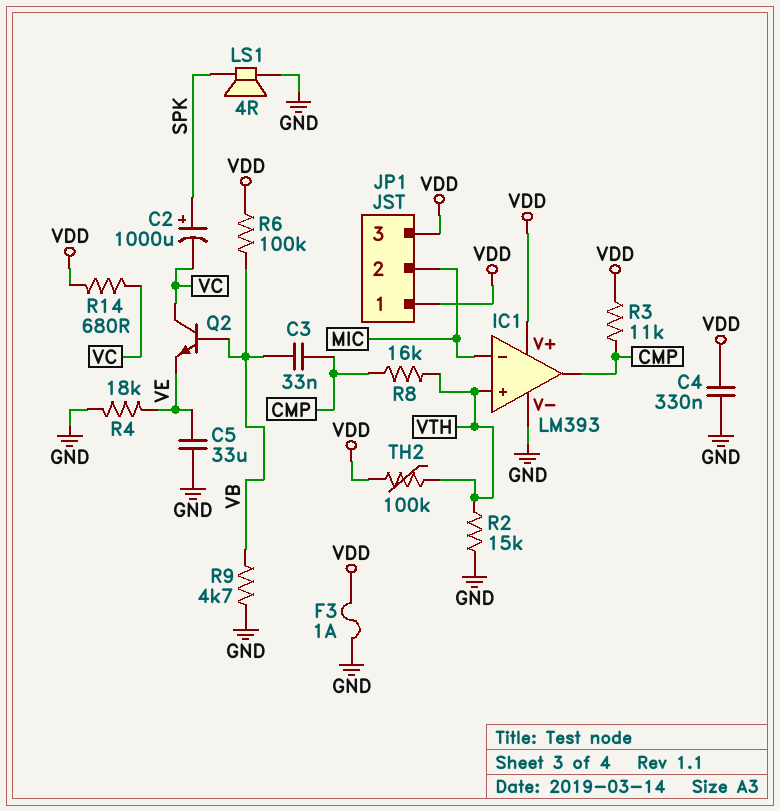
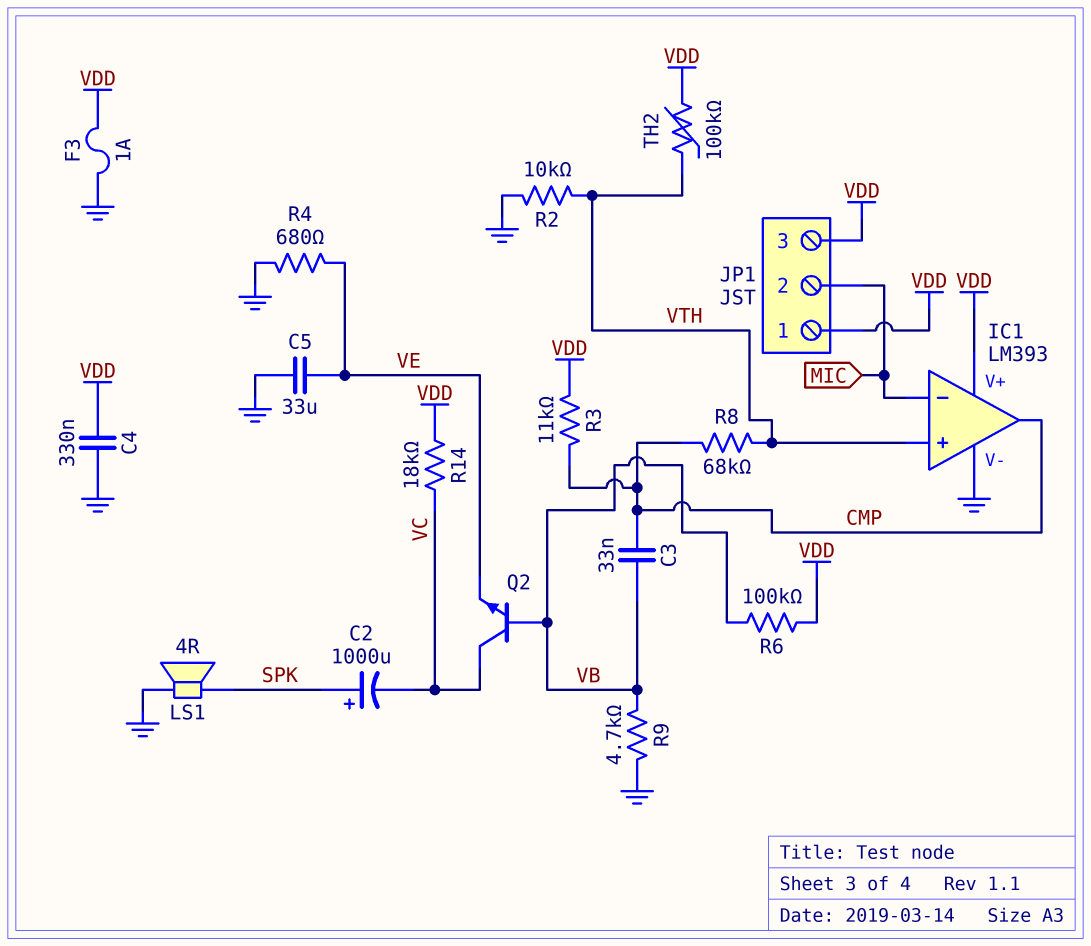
R2: 15k (GND, VTH) -> 10k (GND, VTH)
R4: 18k (GND, VE) -> 680 (GND, VE)
R8: 16k (CMP, VTH) -> 68k (CMP, VTH)
R14: 680 (VC, VDD) -> 18k (VC, VDD)

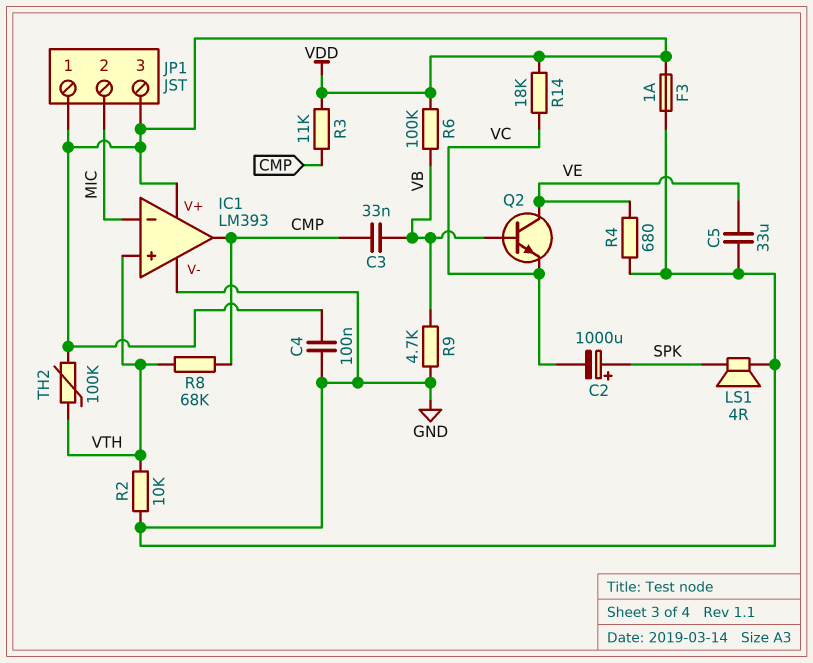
C4: 330nF (GND, VDD) -> 100nF (GND, VDD)
Q2: NPN (B VB, C VC, E VE) -> NPN (B VB, C VE, E VC)

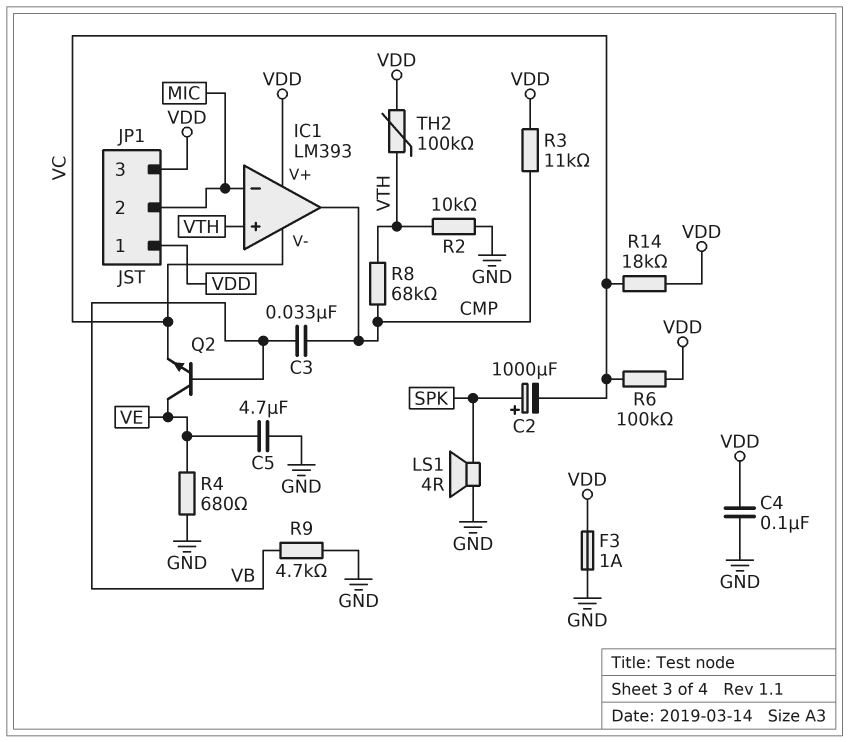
C5: 33uF (GND, VE) -> 4.7uF (GND, VE)
IC1 pin V-: GND -> VC
R6: 100k (VB, VDD) -> 100k (VC, VDD)

